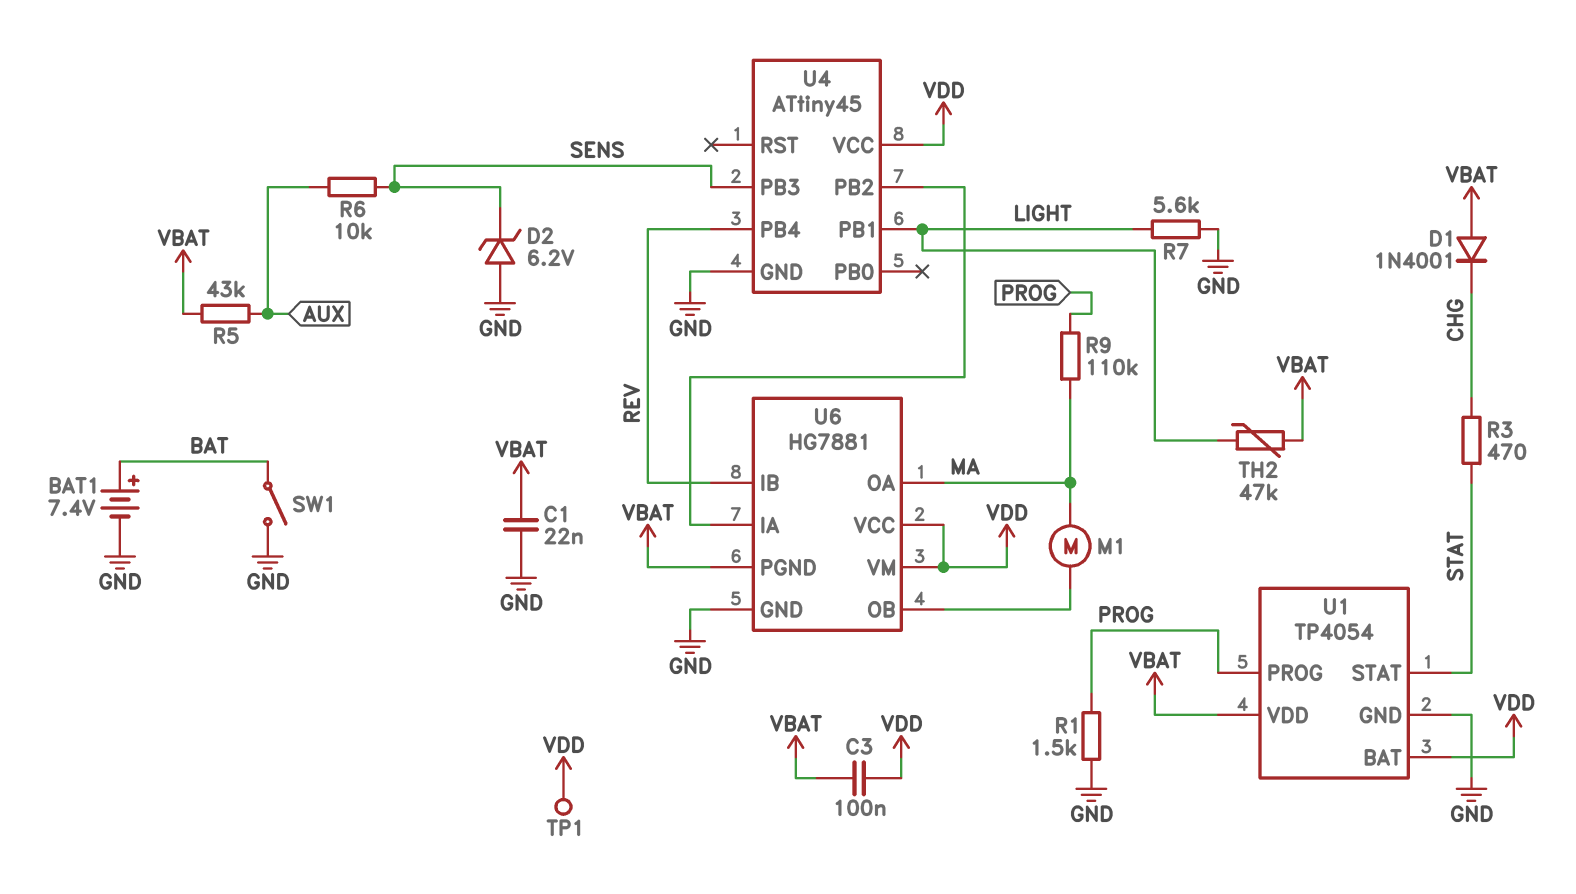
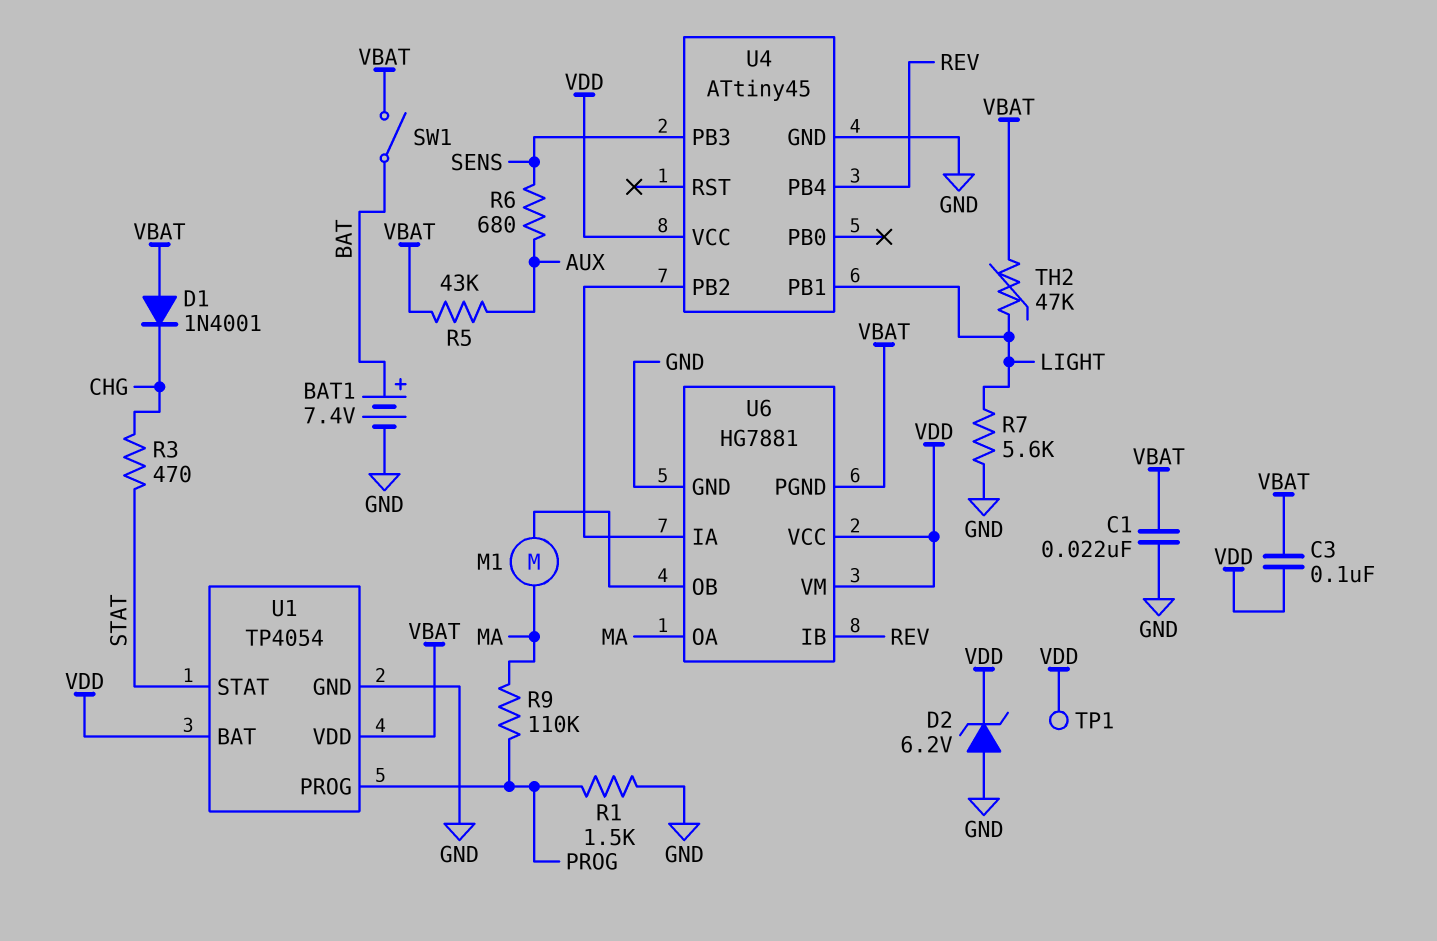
D2: zener 6.2V (A GND, K SENS) -> zener 6.2V (A GND, K VDD)
R6: 10k (AUX, SENS) -> 680 (AUX, SENS)
SW1: switch (BAT, GND) -> switch (BAT, VBAT)

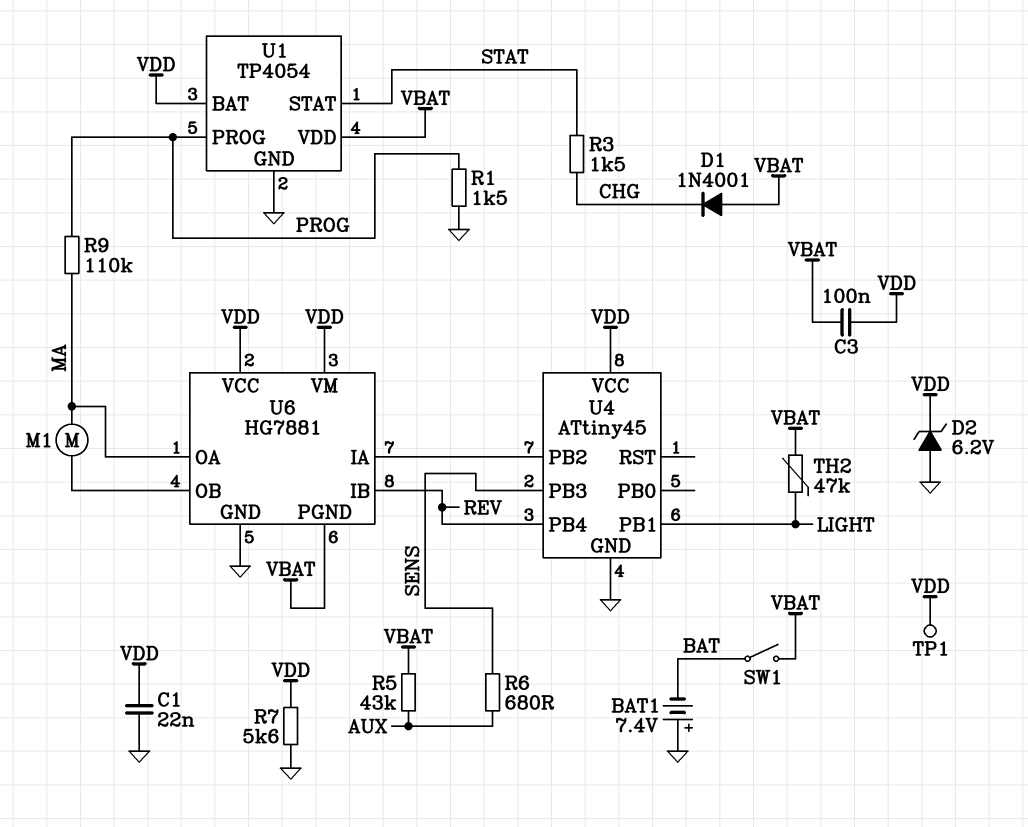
BAT1: 7.4V (plus BAT, minus GND) -> 7.4V (plus GND, minus BAT)
C1: 22nF (GND, VBAT) -> 22nF (GND, VDD)
R3: 470 (CHG, STAT) -> 1.5k (CHG, STAT)
R7: 5.6k (GND, LIGHT) -> 5.6k (GND, VDD)

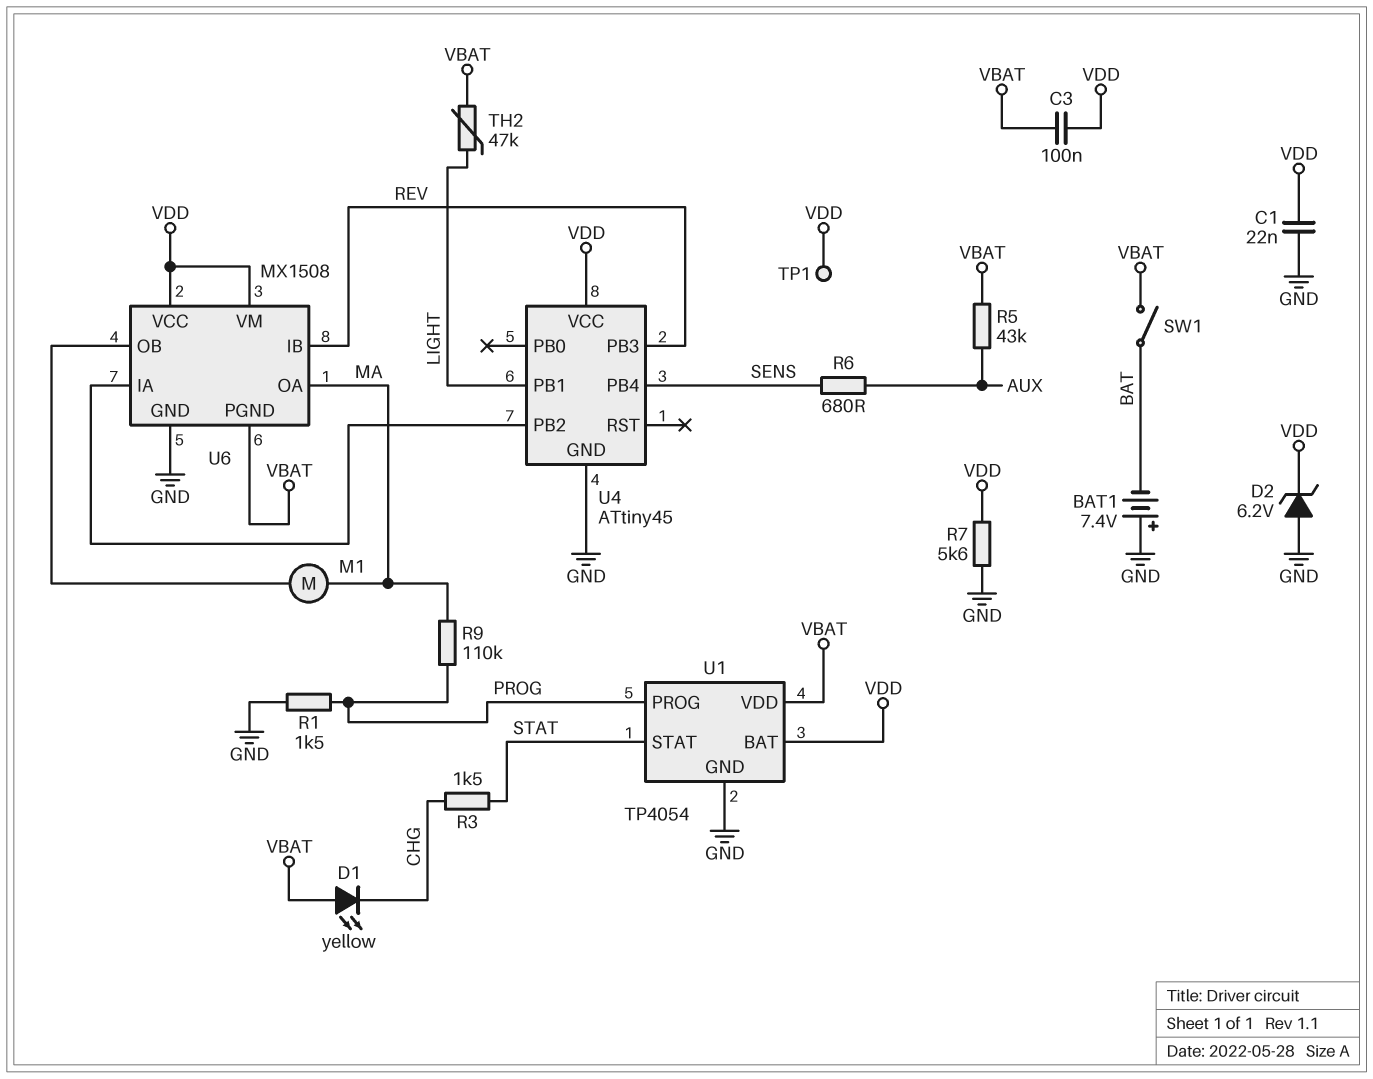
D1: diode 1N4001 (A VBAT, K CHG) -> LED yellow (A VBAT, K CHG)
U4 pin PB3: SENS -> REV
U4 pin PB4: REV -> SENS
U6: HG7881 -> MX1508

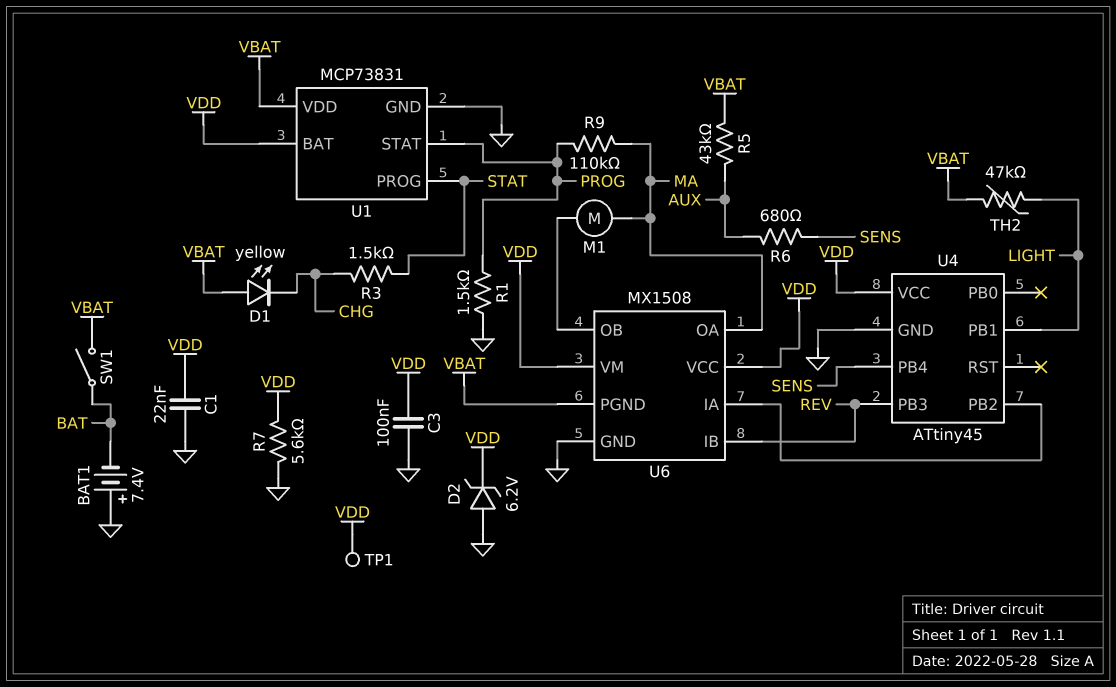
C3: 100nF (VBAT, VDD) -> 100nF (GND, VDD)
U1: TP4054 -> MCP73831
U1 pin PROG: PROG -> STAT
U1 pin STAT: STAT -> PROG

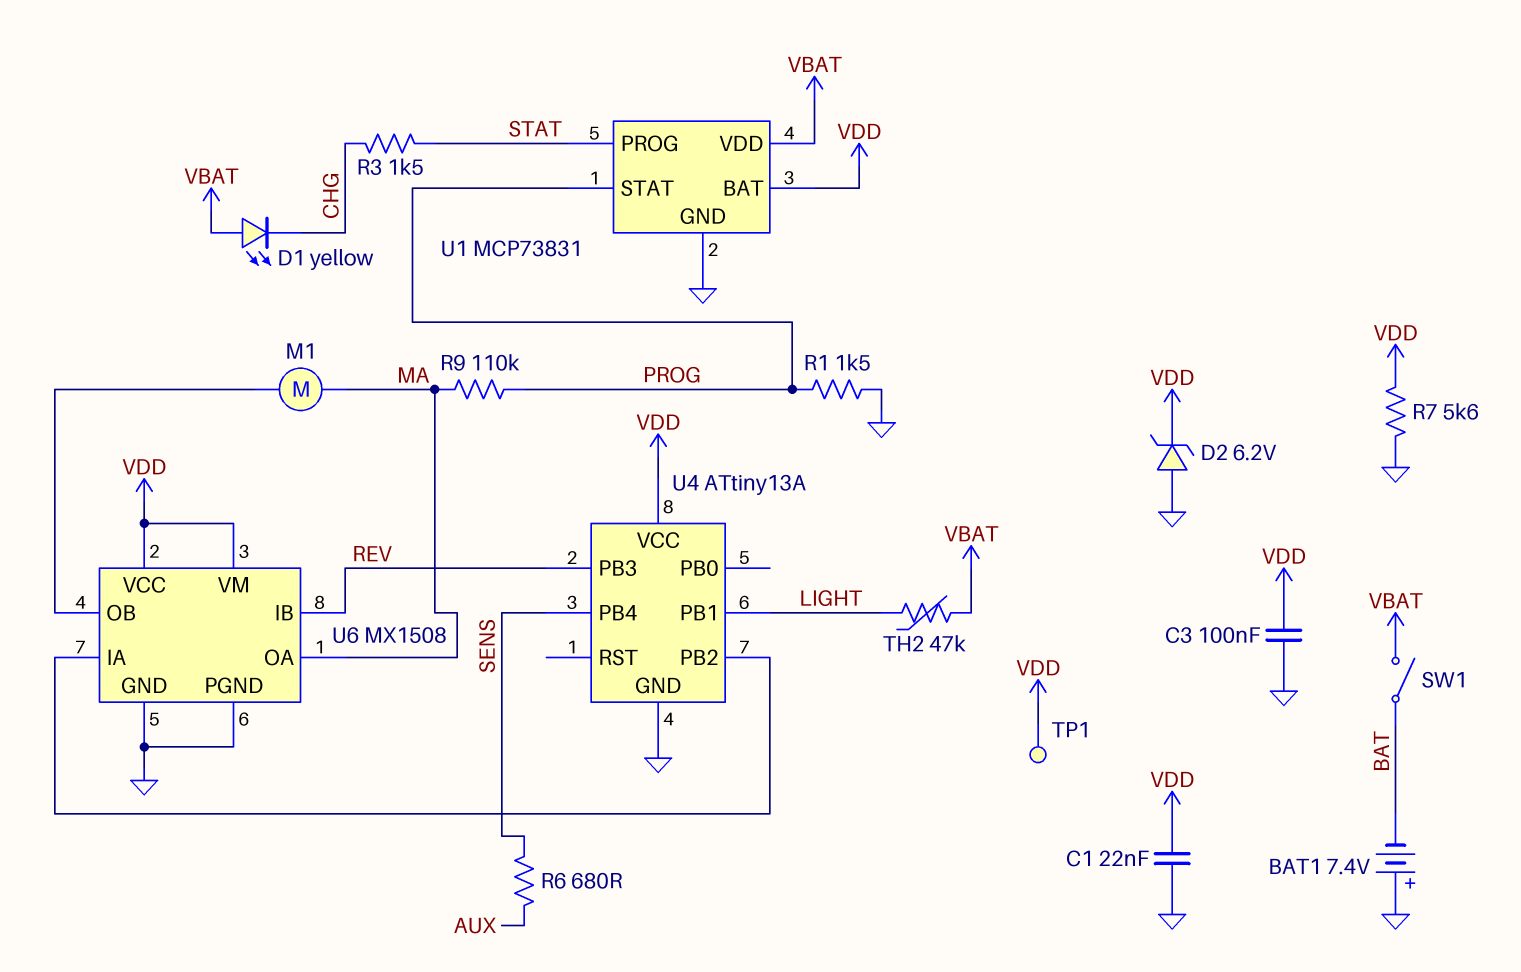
R5: 43k (AUX, VBAT) -> none
U4: ATtiny45 -> ATtiny13A
U6 pin PGND: VBAT -> GND

